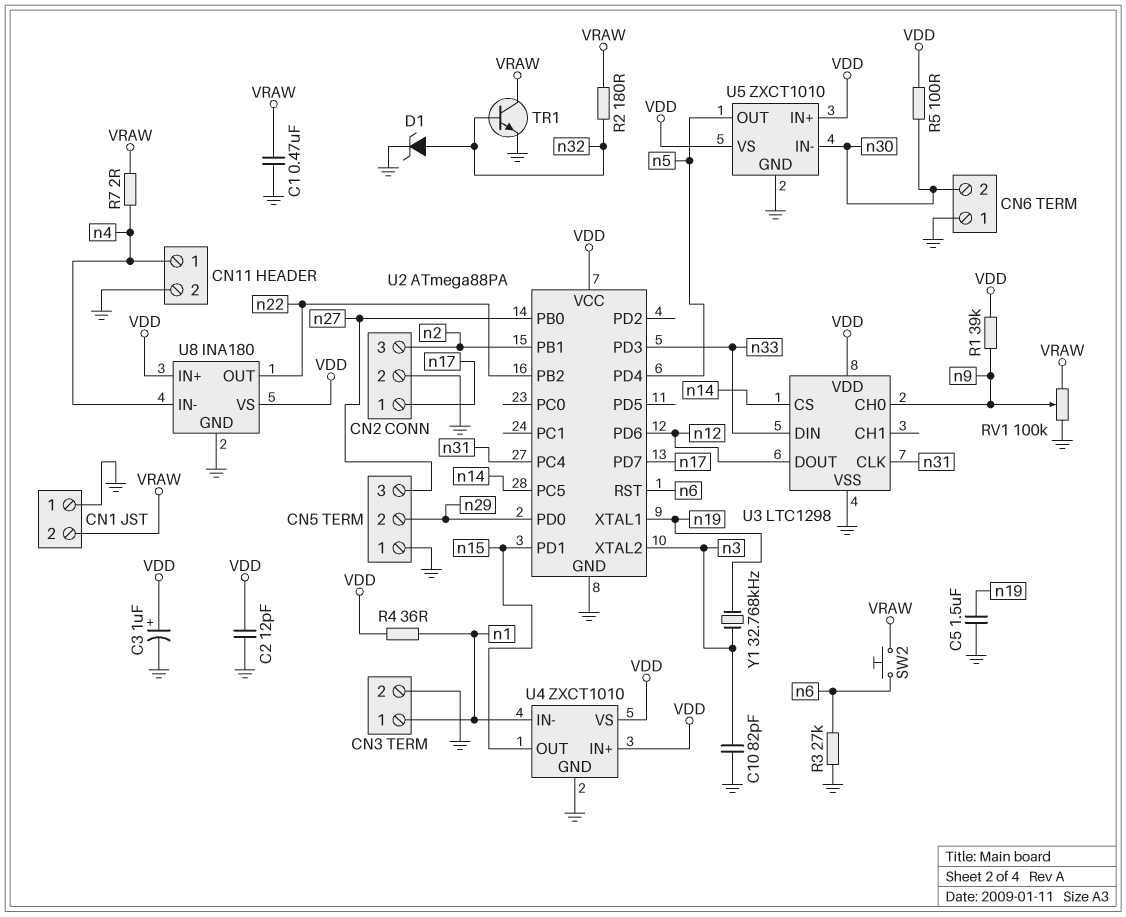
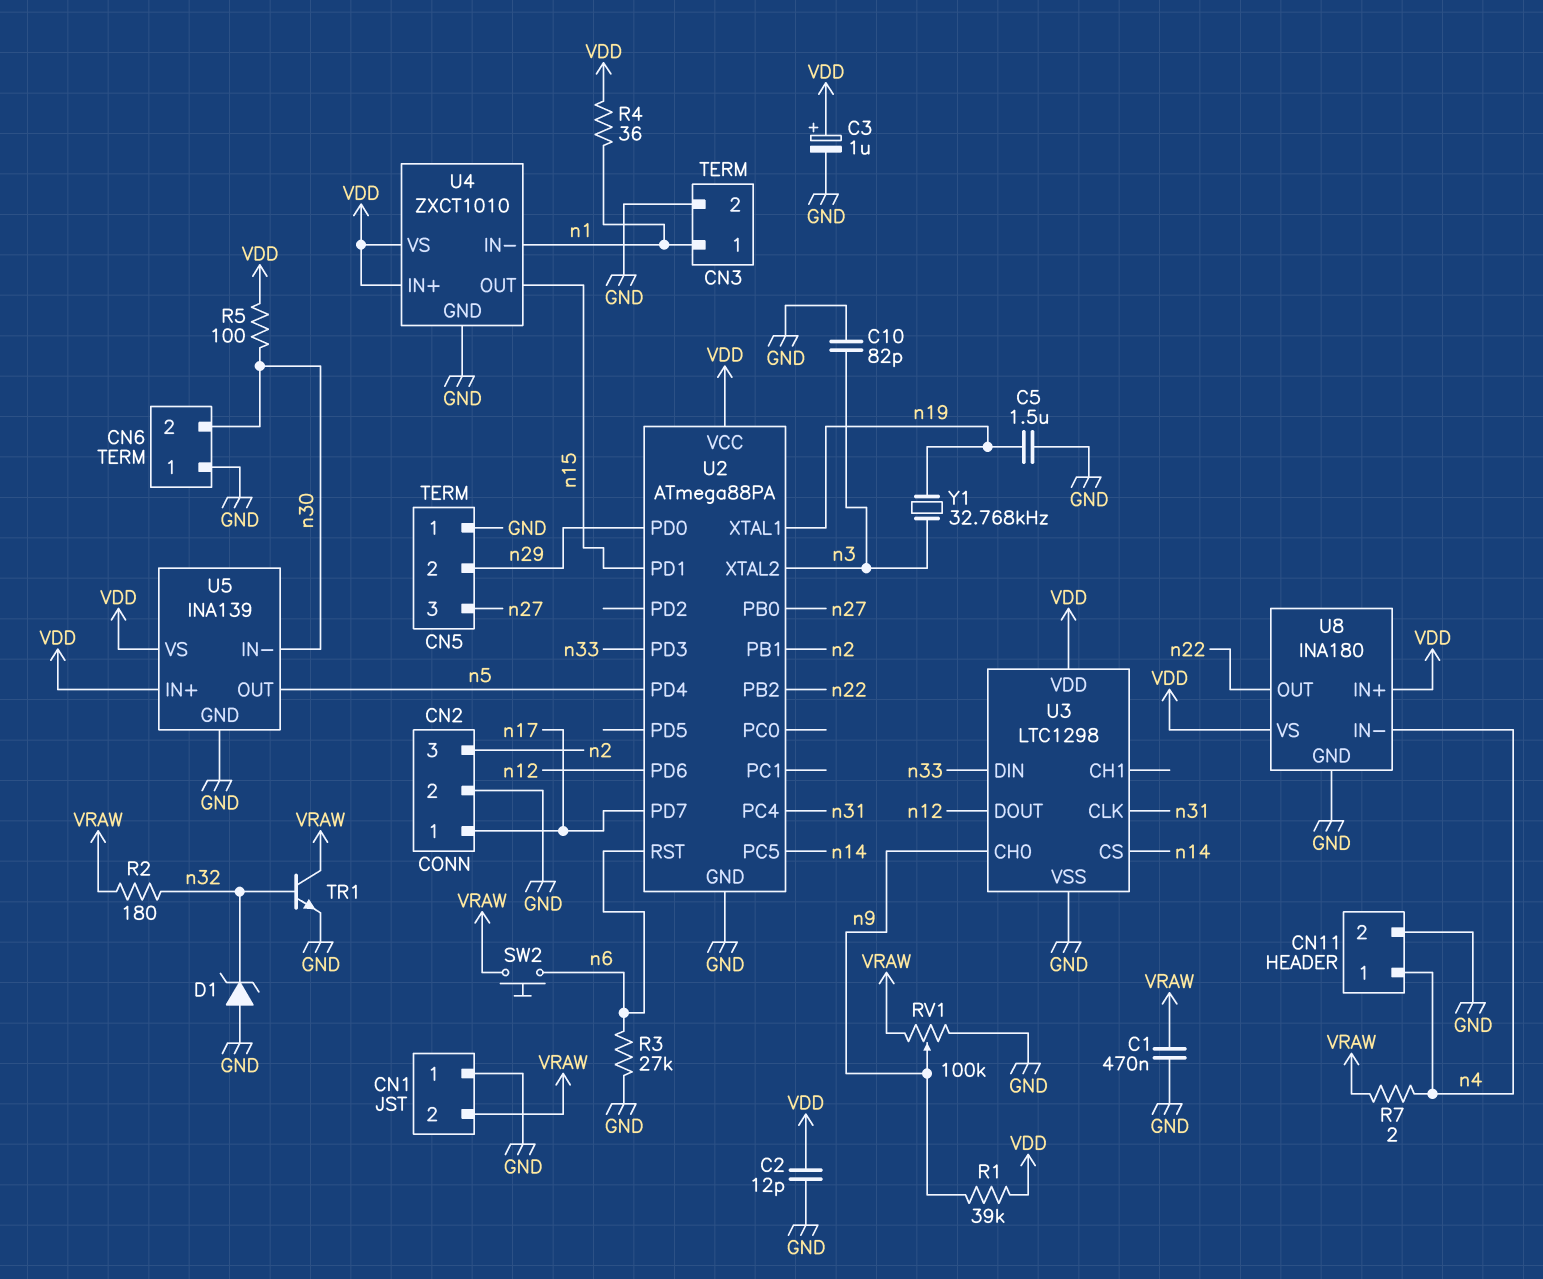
D1: zener (A n32, K GND) -> zener (A GND, K n32)
U5: ZXCT1010 -> INA139

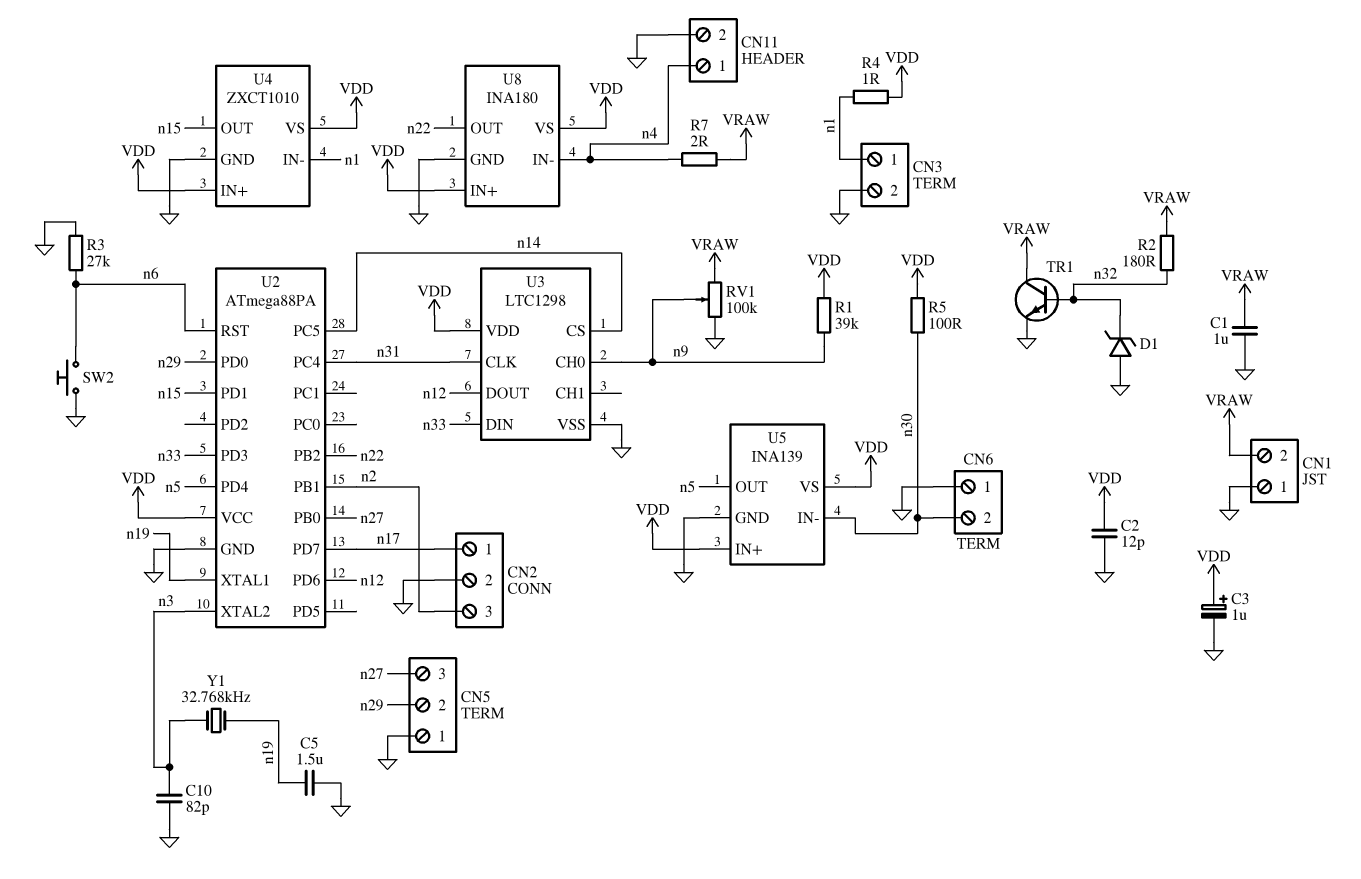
C1: 470nF (GND, VRAW) -> 1uF (GND, VRAW)
R4: 36 (VDD, n1) -> 1 (VDD, n1)
SW2: button (VRAW, n6) -> button (GND, n6)

